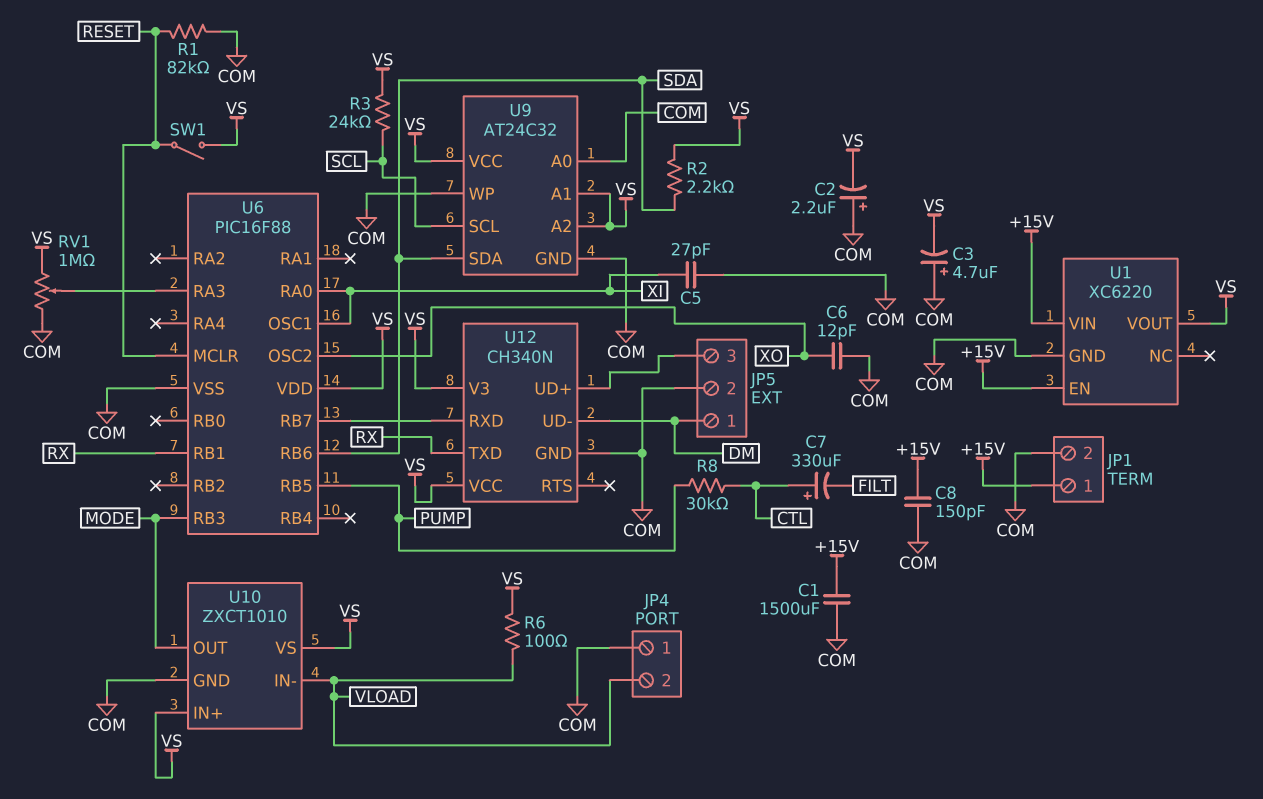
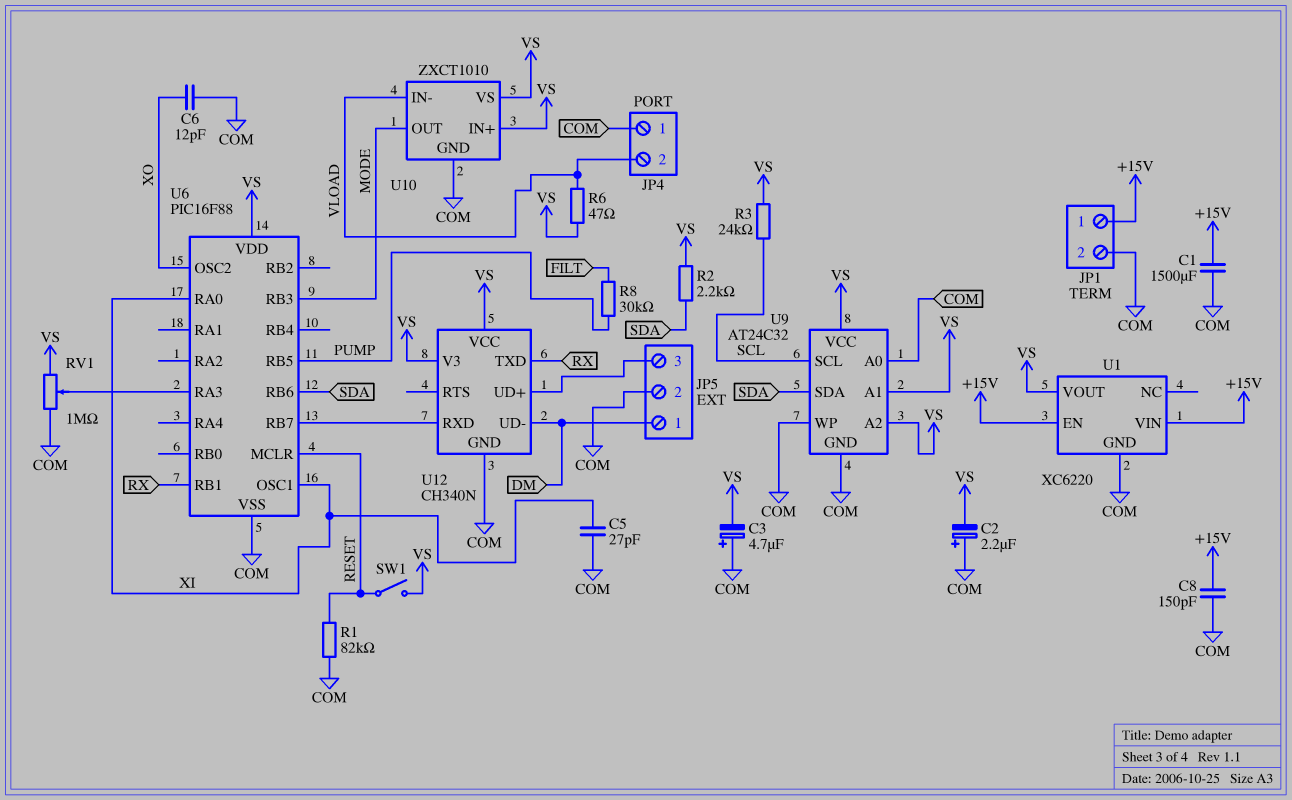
C7: 330uF (plus CTL, minus FILT) -> none
R6: 100 (VLOAD, VS) -> 47 (VLOAD, VS)
R8: 30k (CTL, PUMP) -> 30k (FILT, PUMP)

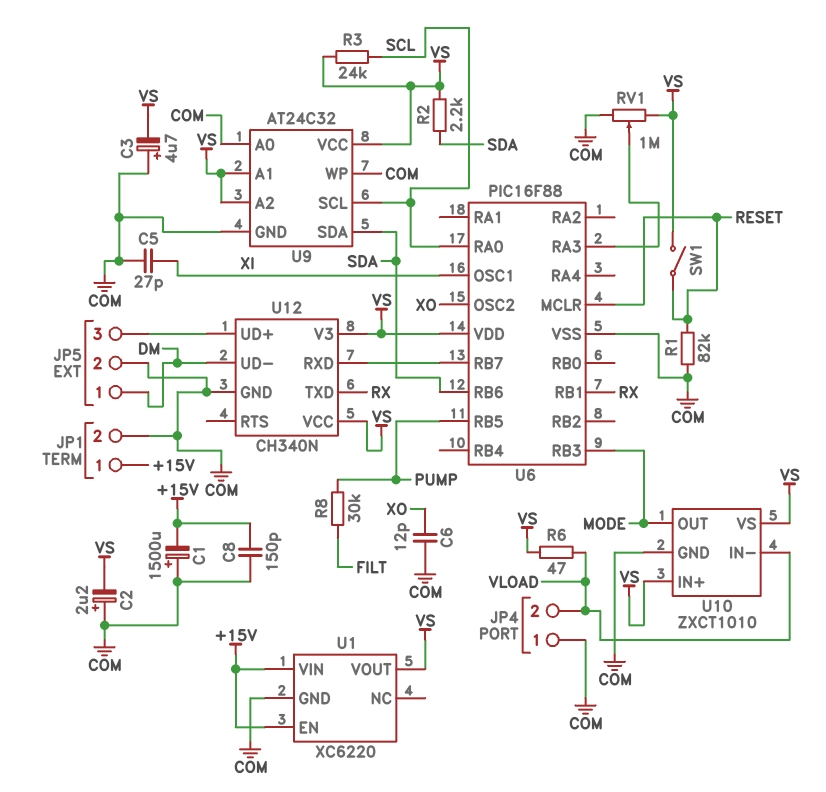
C1: 1500uF (+15V, COM) -> 1500uF (plus COM, minus +15V)
U6 pin RA0: XI -> SCL

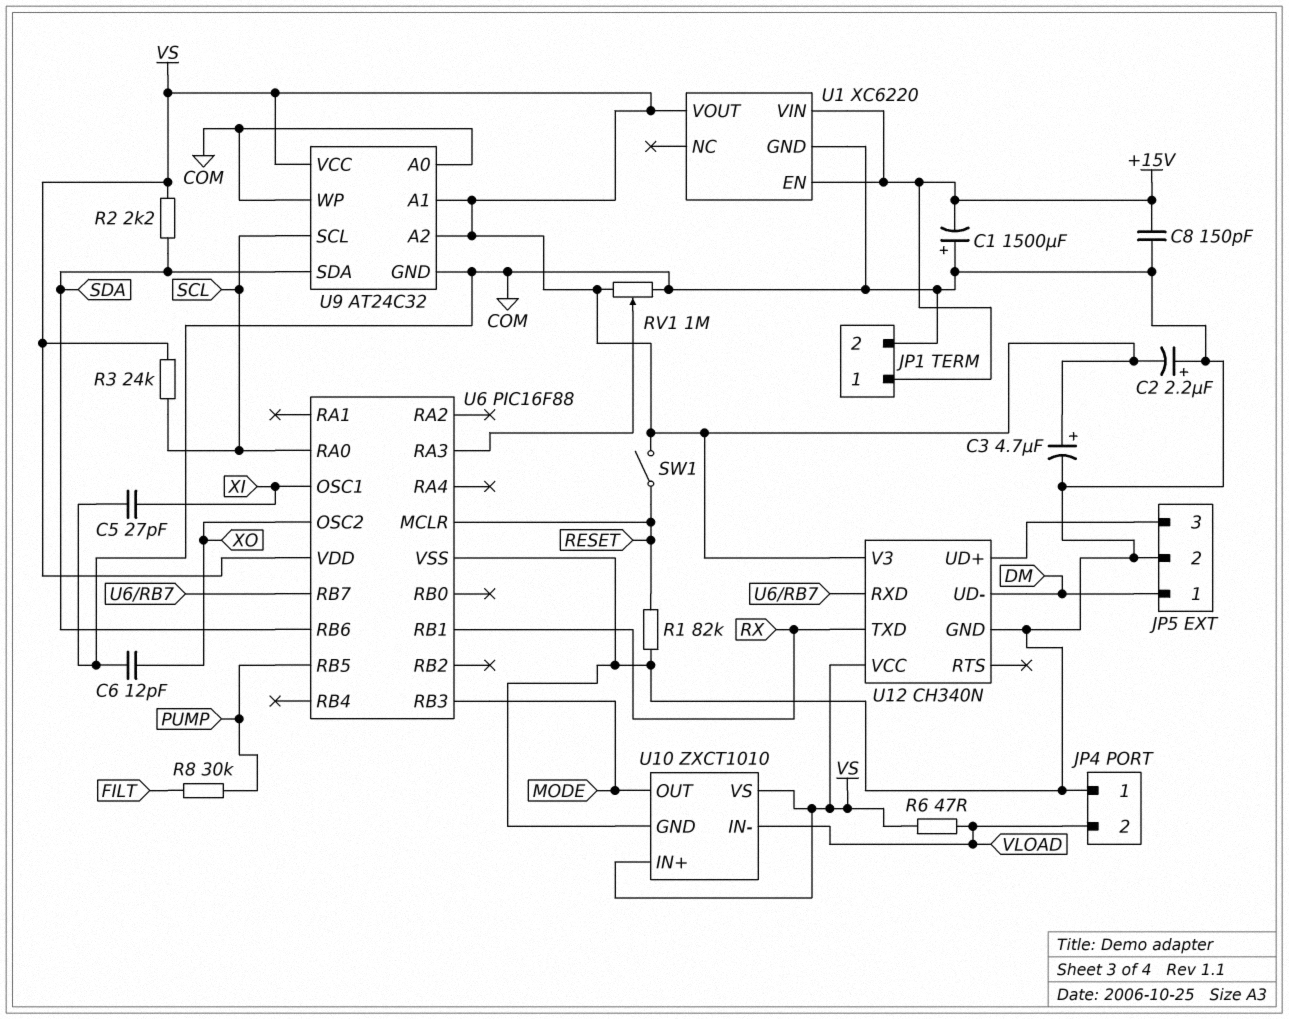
C3: 4.7uF (plus COM, minus VS) -> 4.7uF (plus VS, minus COM)

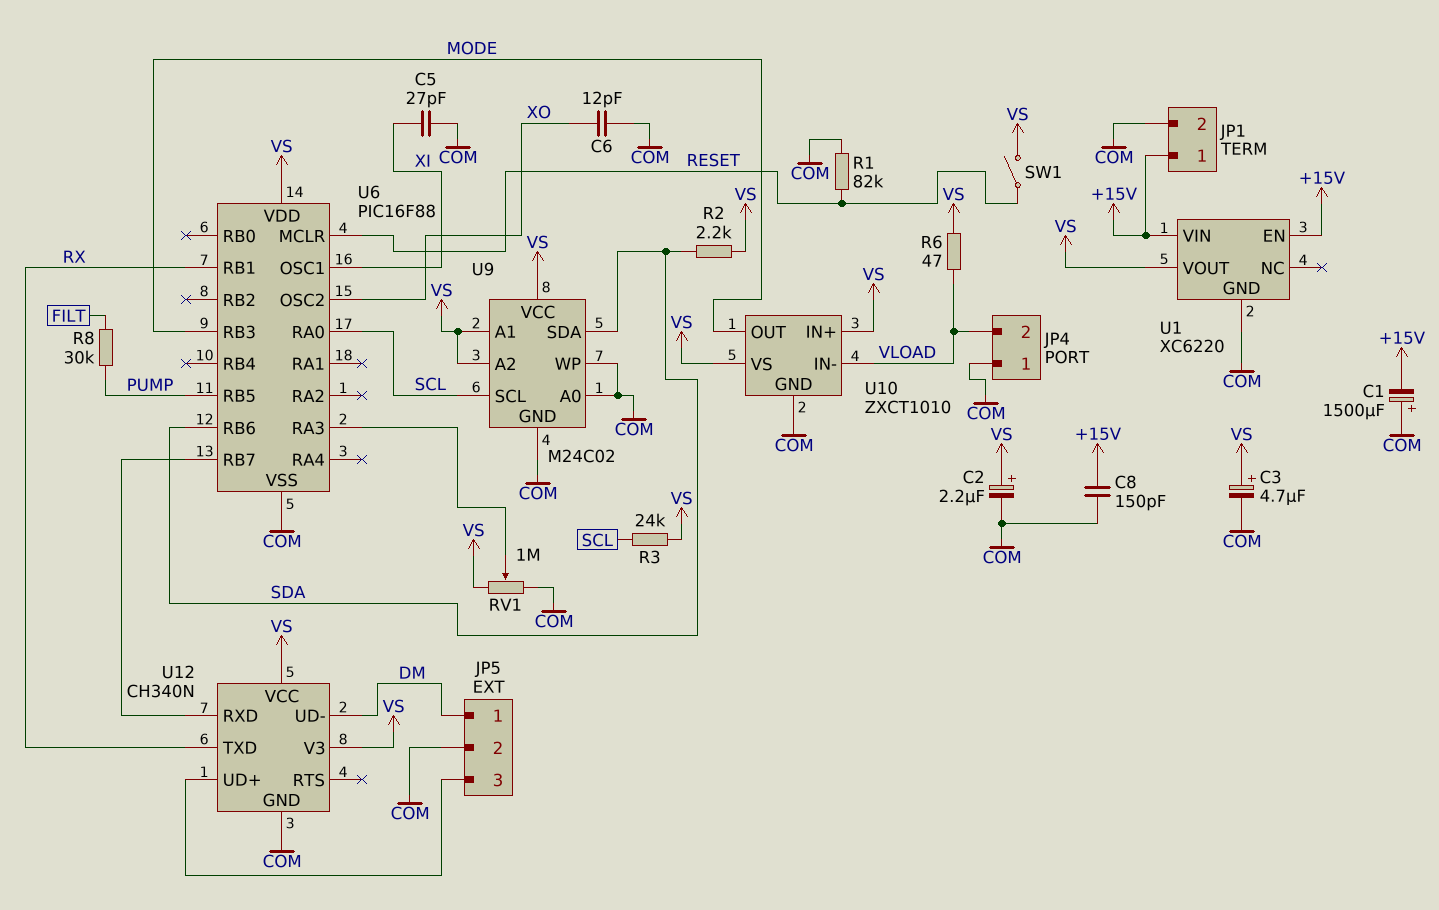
C2: 2.2uF (plus COM, minus VS) -> 2.2uF (plus VS, minus COM)
U9: AT24C32 -> M24C02

